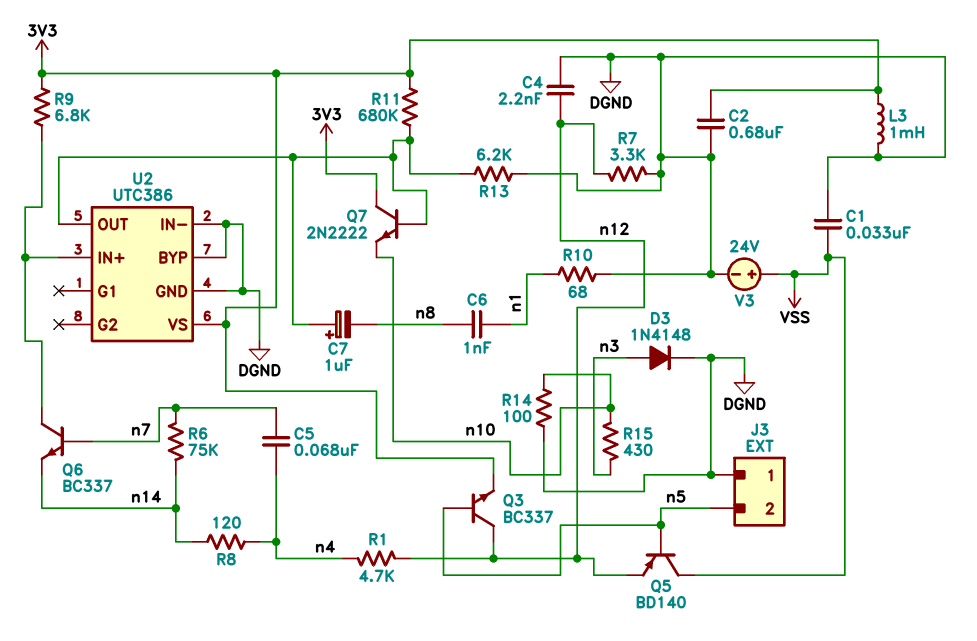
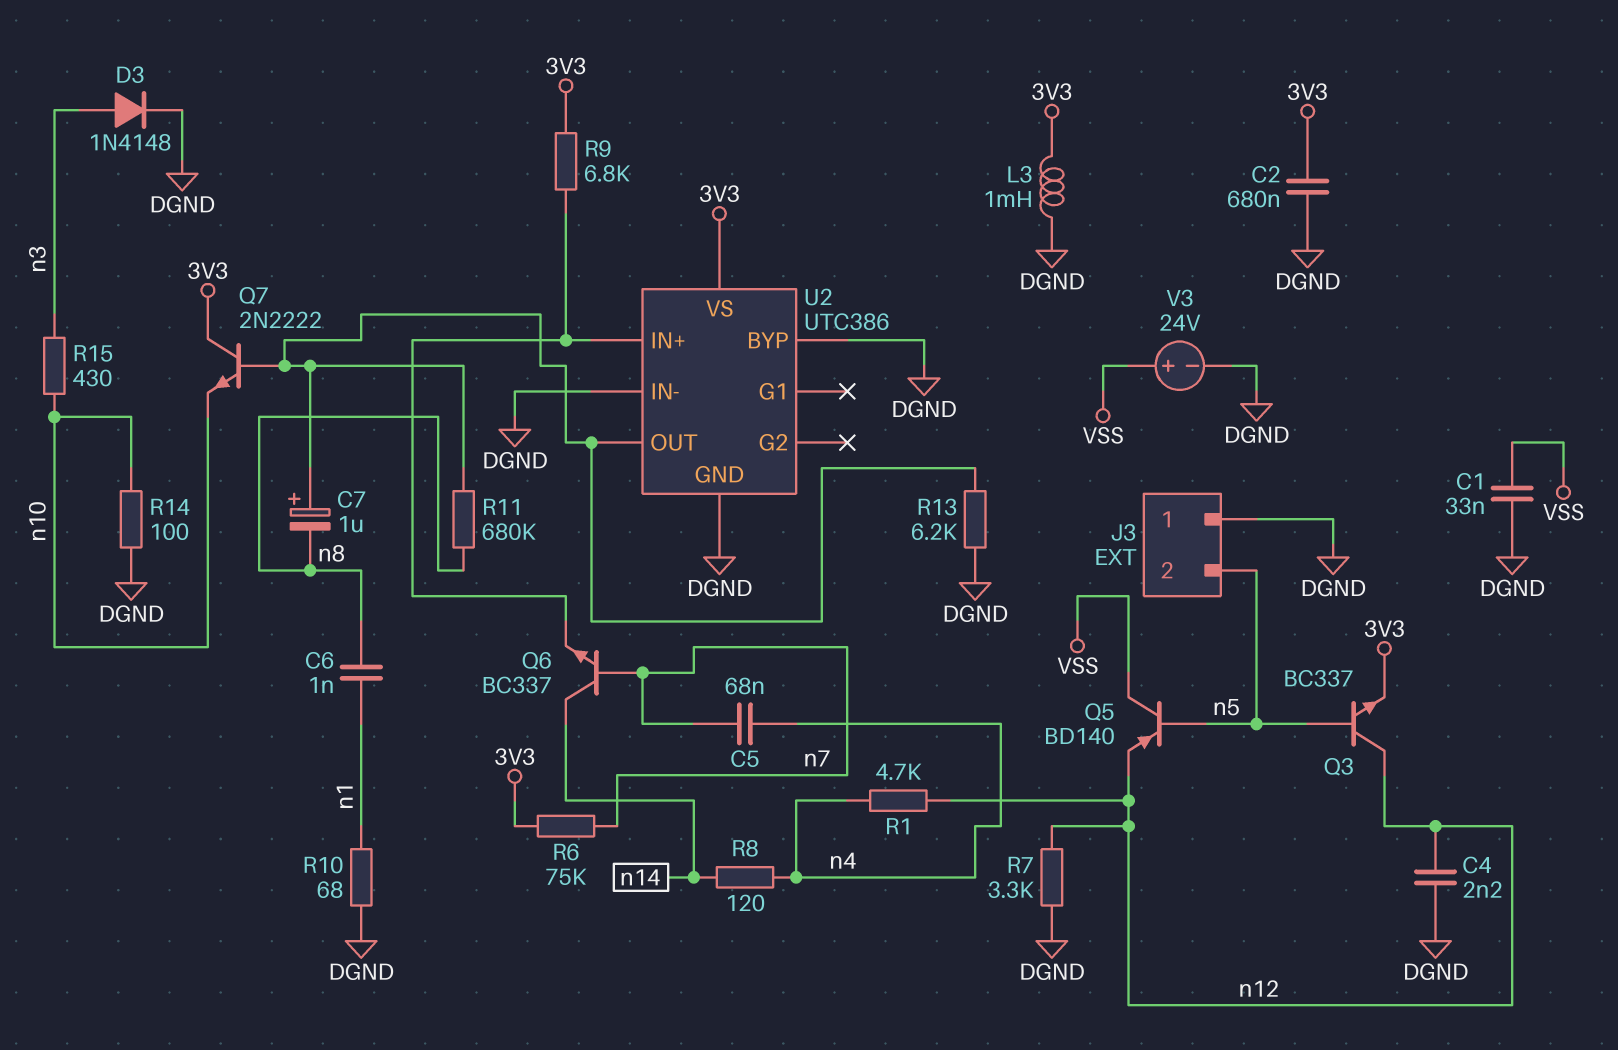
Q6: NPN BC337 (B n7, C U2/IN+, E n14) -> NPN BC337 (B n7, C n14, E U2/IN+)
R6: 75k (n7, n14) -> 75k (3V3, n7)
R11: 680k (3V3, U2/OUT) -> 680k (U2/OUT, n8)

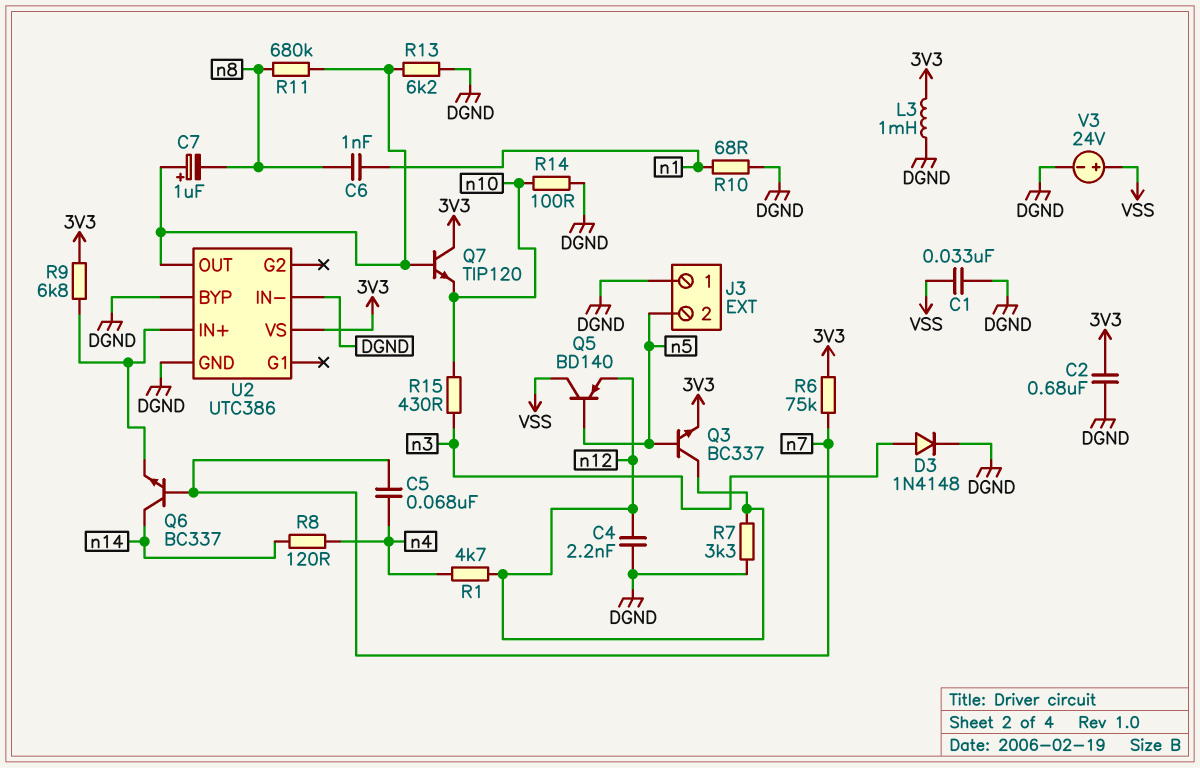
Q7: NPN 2N2222 (B U2/OUT, C 3V3, E n10) -> NPN TIP120 (B U2/OUT, C 3V3, E n10)

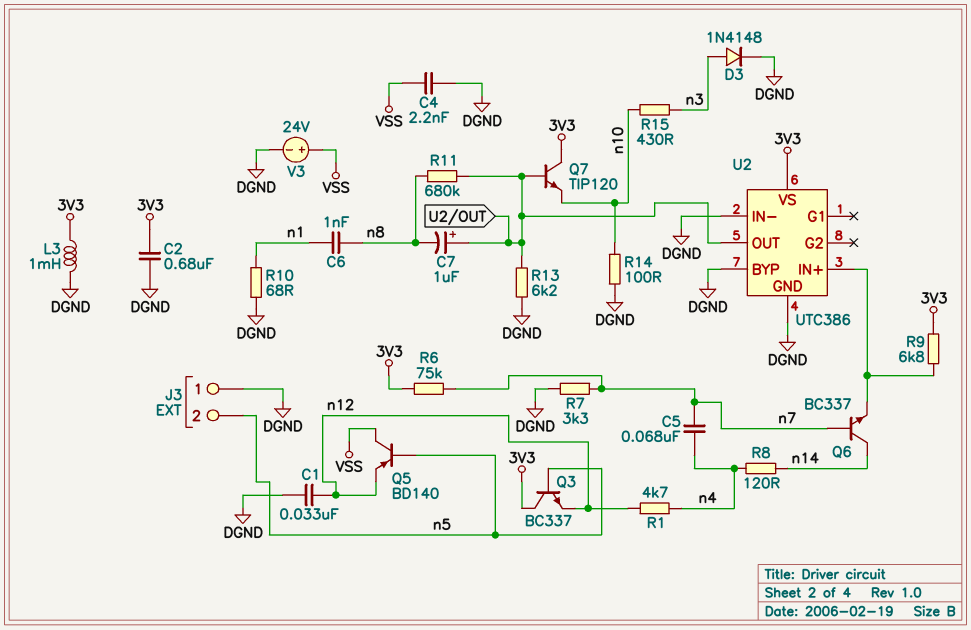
C1: 33nF (DGND, VSS) -> 33nF (DGND, n12)
C4: 2.2nF (DGND, n12) -> 2.2nF (DGND, VSS)
Q3: NPN BC337 (B n5, C n12, E 3V3) -> NPN BC337 (B n5, C 3V3, E n12)
R7: 3.3k (DGND, n12) -> 3.3k (DGND, n7)

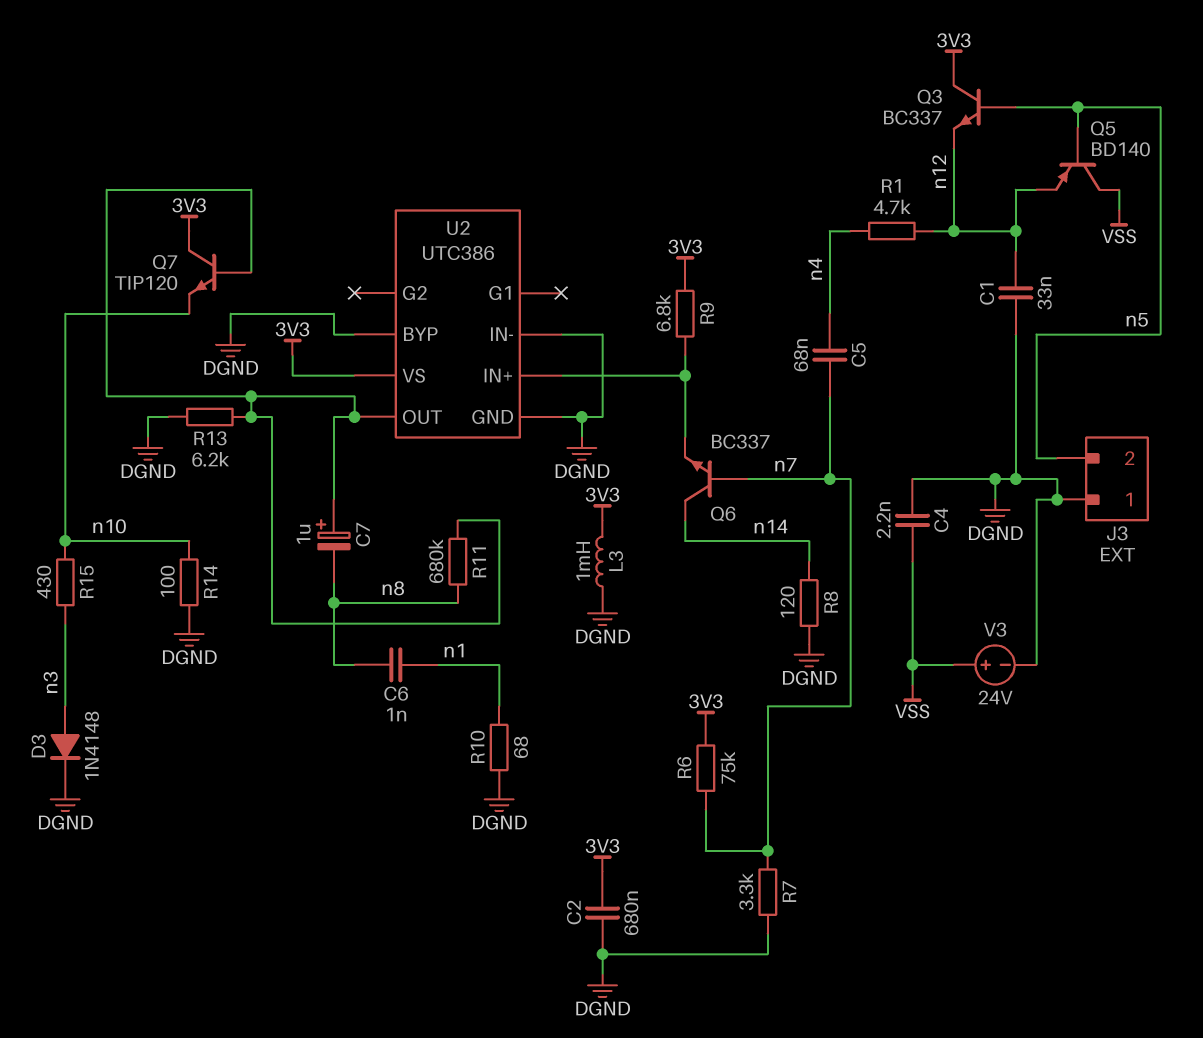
R8: 120 (n4, n14) -> 120 (DGND, n14)

